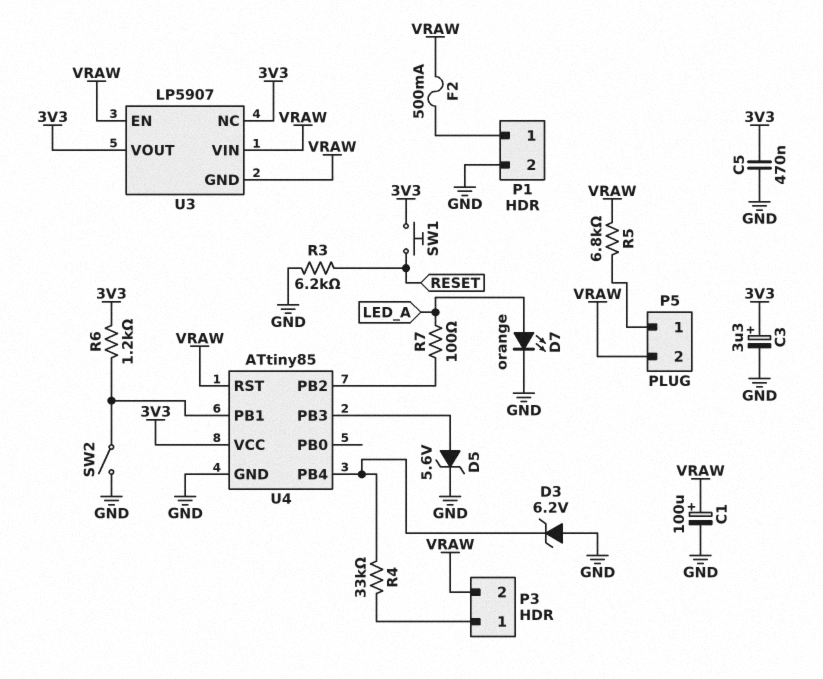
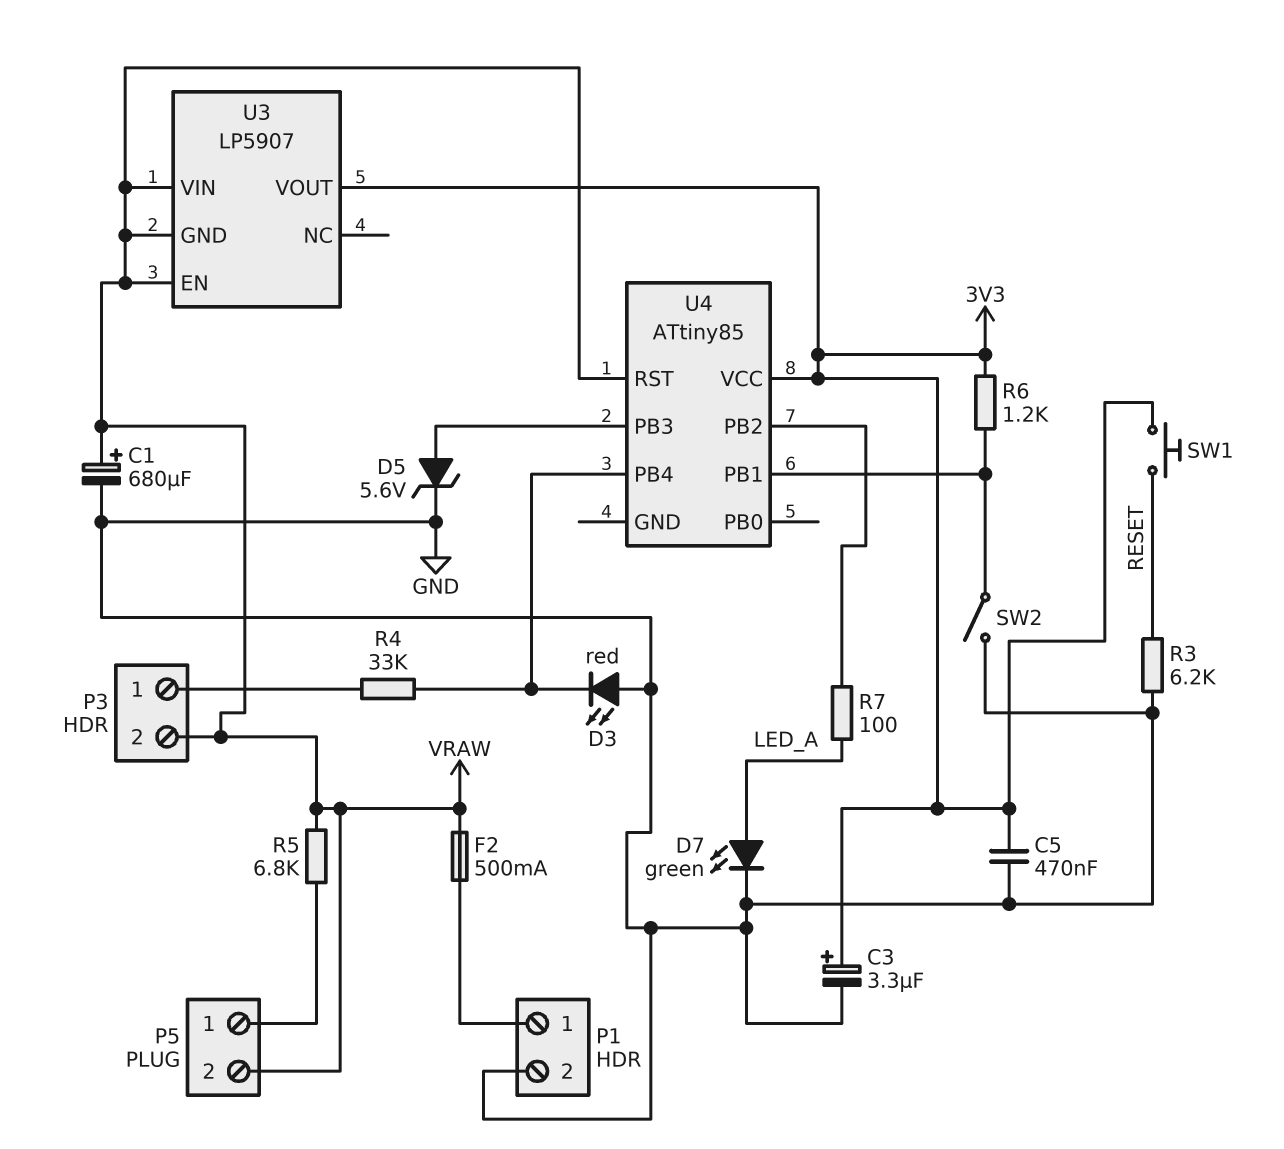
C1: 100uF (plus VRAW, minus GND) -> 680uF (plus VRAW, minus GND)
D3: zener 6.2V (A GND, K U4/PB4) -> LED red (A GND, K U4/PB4)
D7: LED orange (A LED_A, K GND) -> LED green (A LED_A, K GND)
U3 pin NC: 3V3 -> none
U4 pin GND: GND -> none

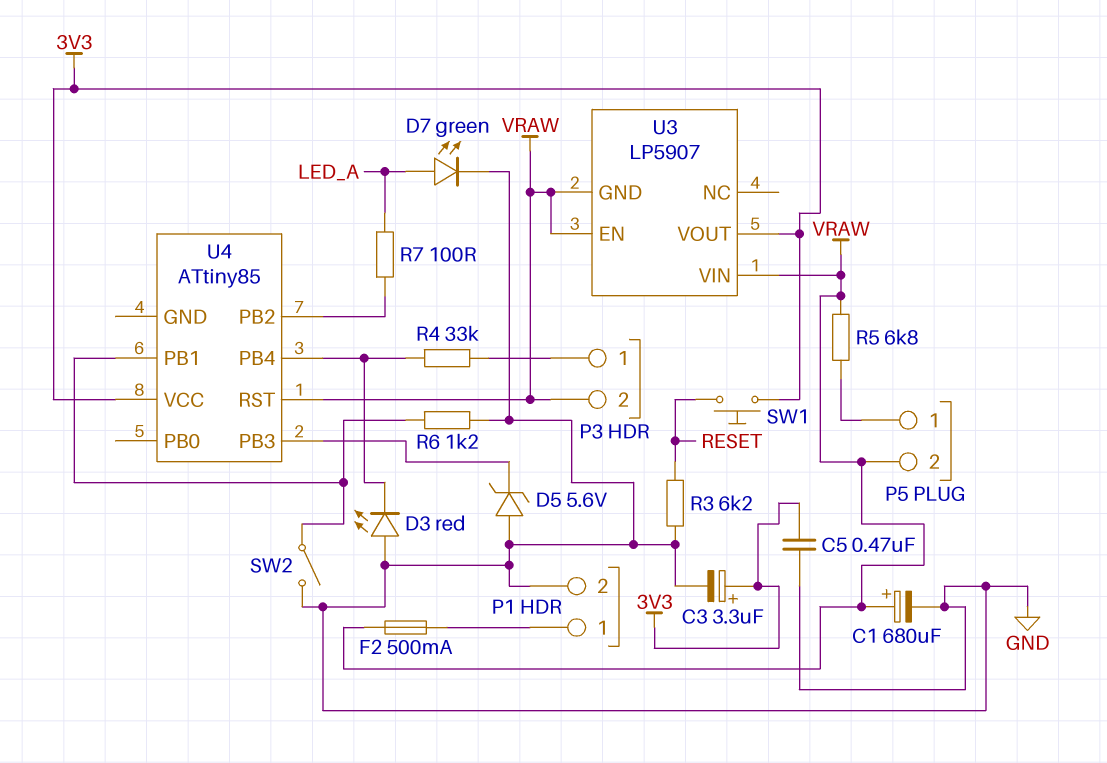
D5: zener 5.6V (A U4/PB3, K GND) -> zener 5.6V (A GND, K U4/PB3)
R6: 1.2k (3V3, U4/PB1) -> 1.2k (GND, U4/PB1)

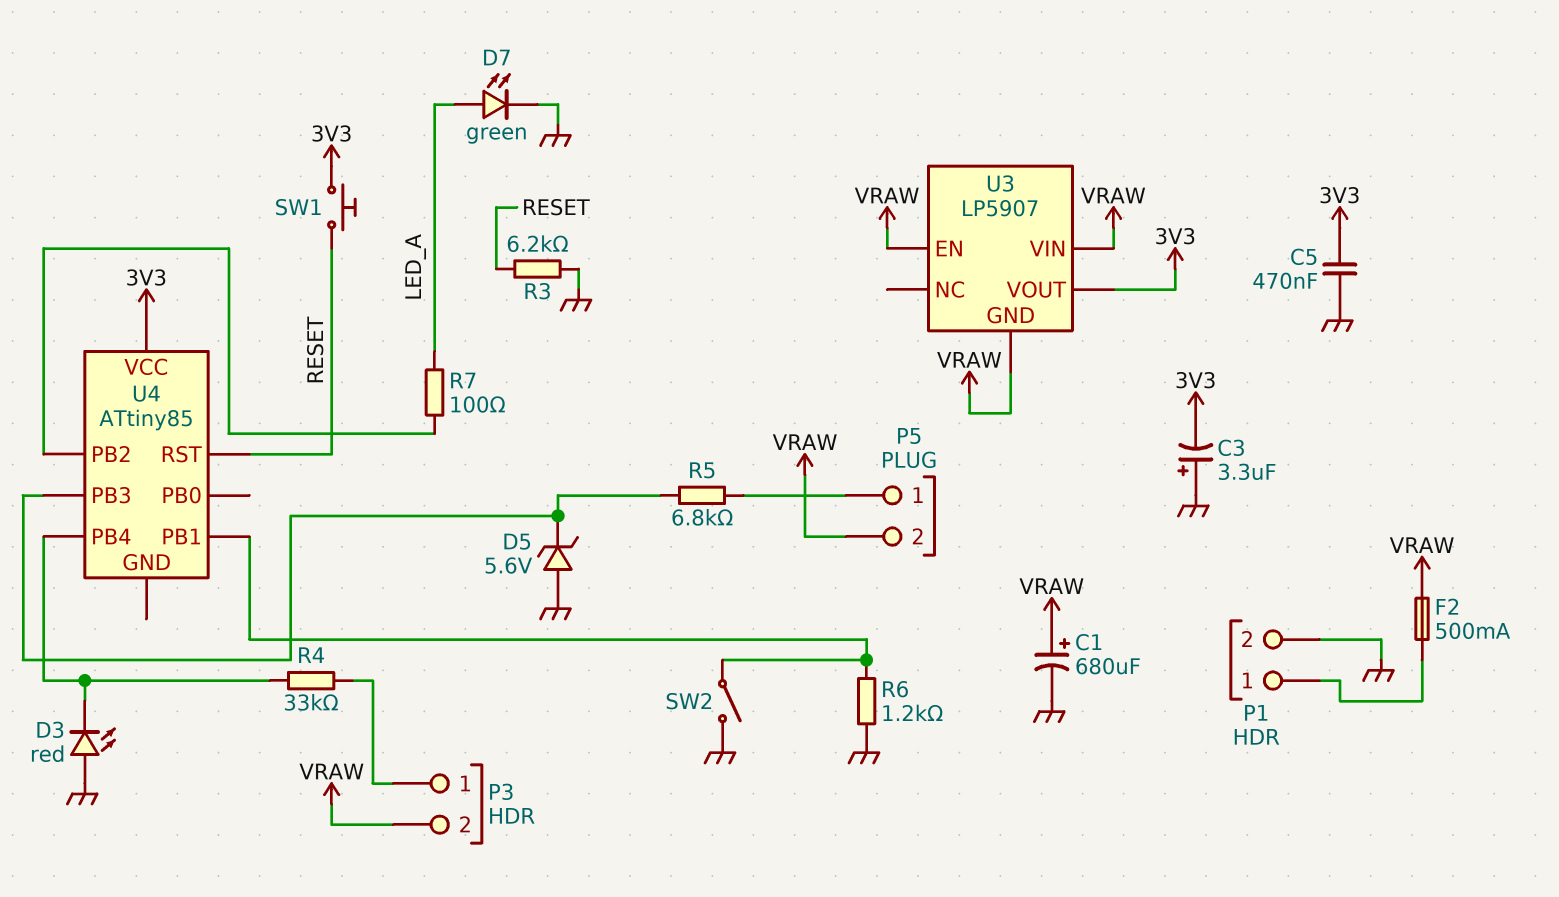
C3: 3.3uF (plus 3V3, minus GND) -> 3.3uF (plus GND, minus 3V3)
R5: 6.8k (P5/1, VRAW) -> 6.8k (P5/1, U4/PB3)
U4 pin RST: VRAW -> RESET

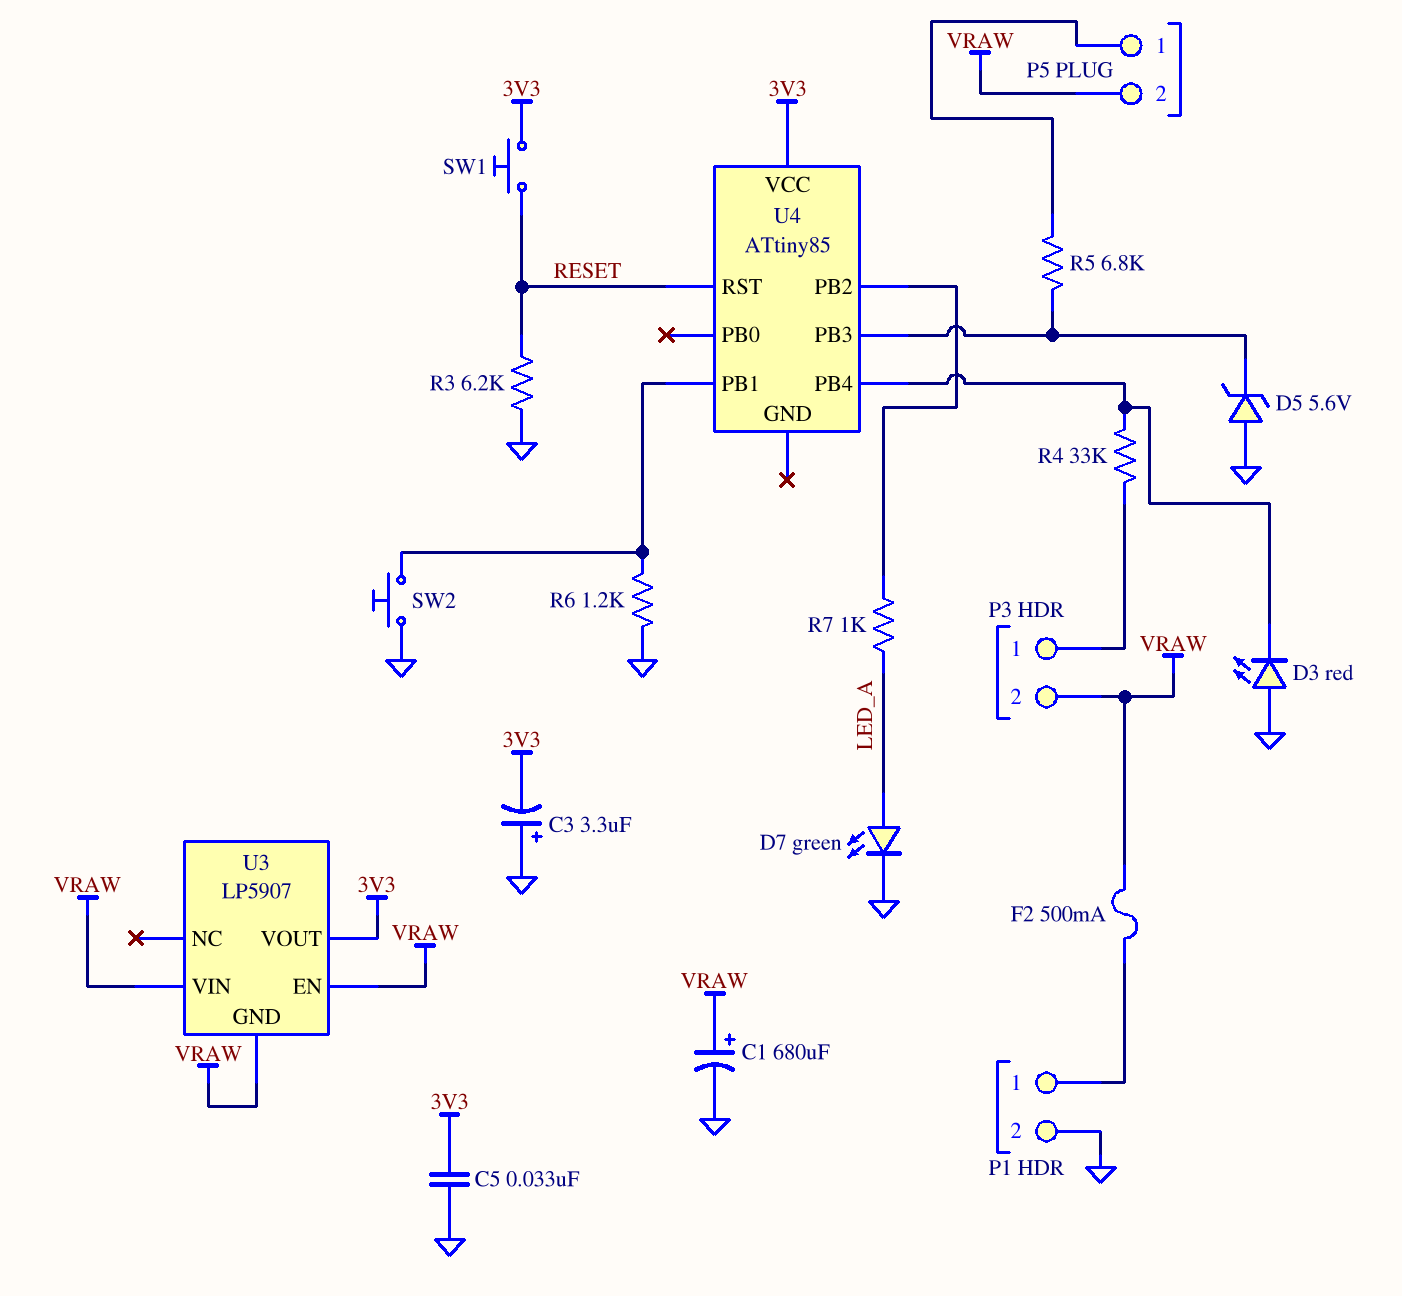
C5: 470nF (3V3, GND) -> 33nF (3V3, GND)
R7: 100 (LED_A, U4/PB2) -> 1k (LED_A, U4/PB2)
SW2: switch (GND, U4/PB1) -> button (GND, U4/PB1)

